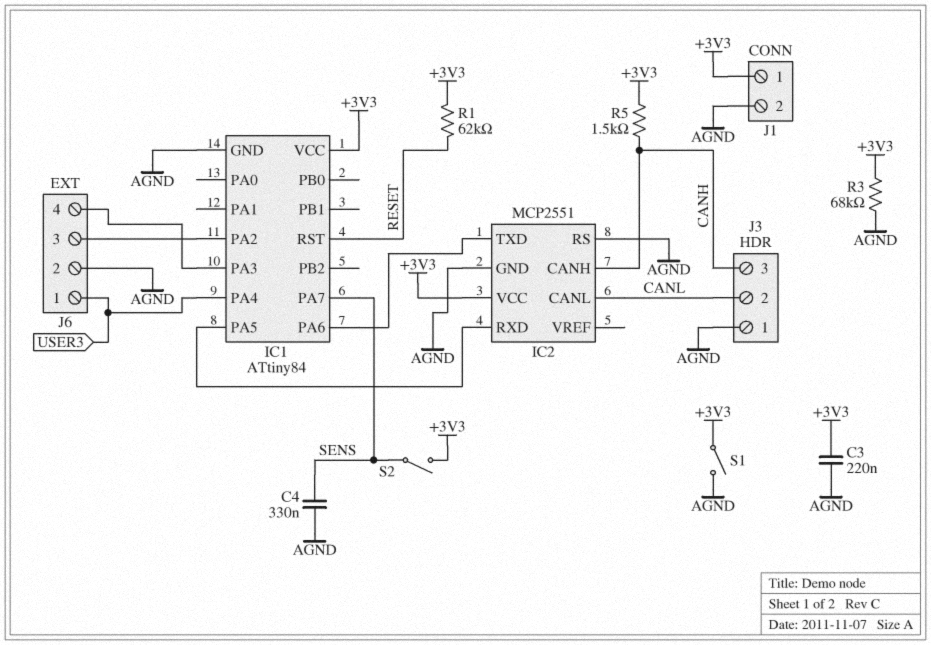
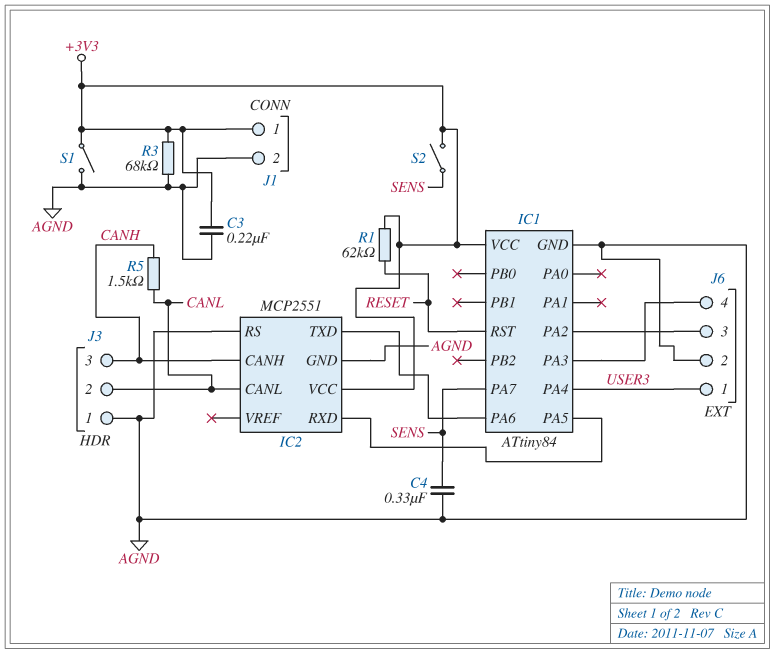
R5: 1.5k (+3V3, CANH) -> 1.5k (CANH, CANL)

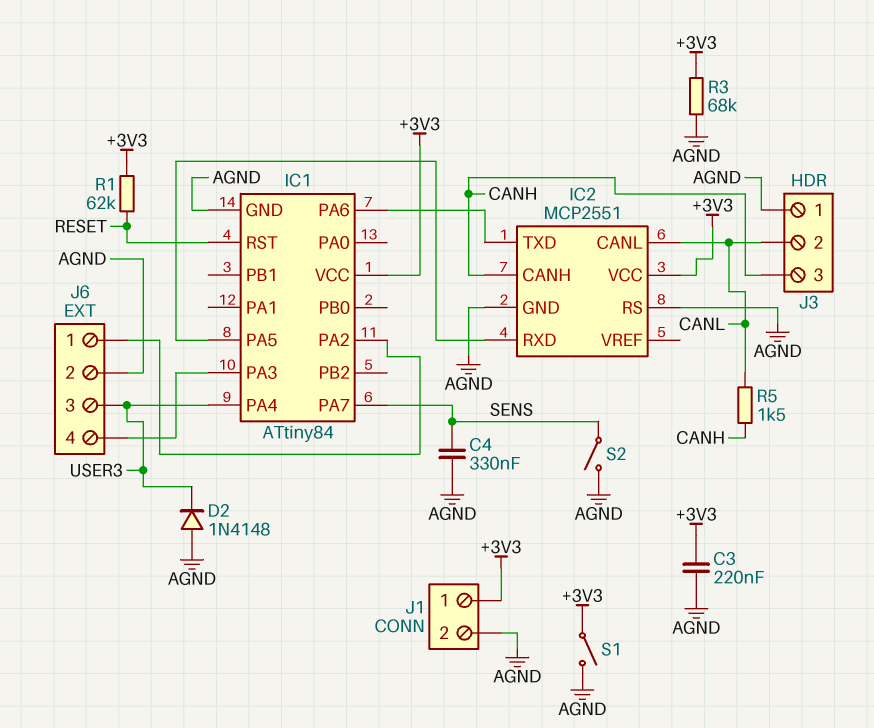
D2: none -> diode 1N4148 (A AGND, K USER3)
J6 pin 1: USER3 -> IC1/PA2
J6 pin 3: IC1/PA2 -> USER3
S2: switch (+3V3, SENS) -> switch (AGND, SENS)

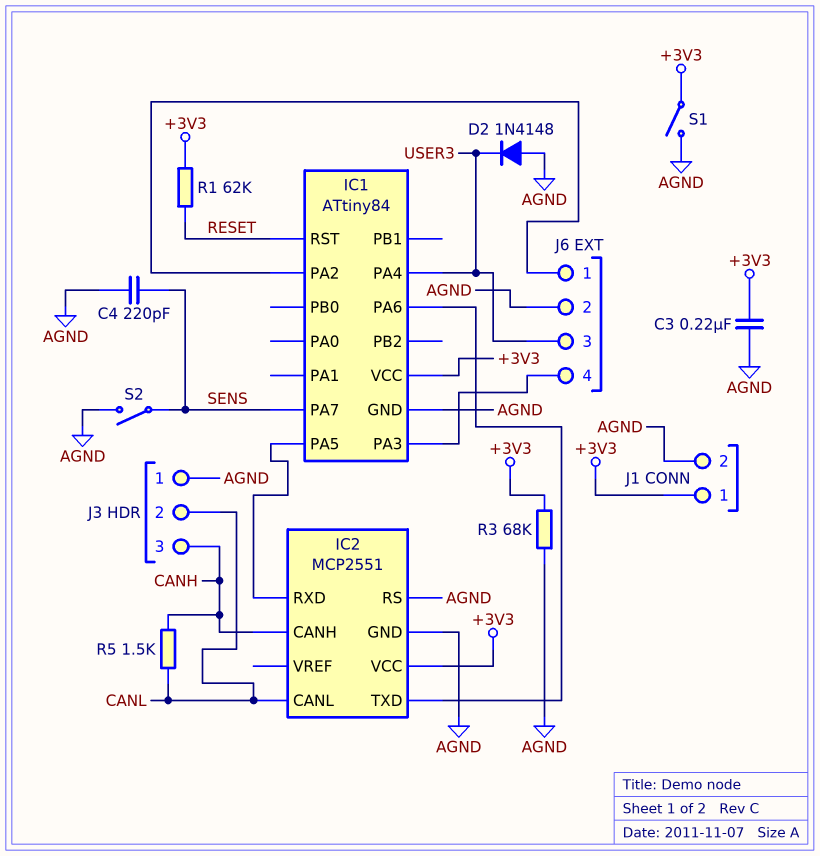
C4: 330nF (AGND, SENS) -> 220pF (AGND, SENS)

